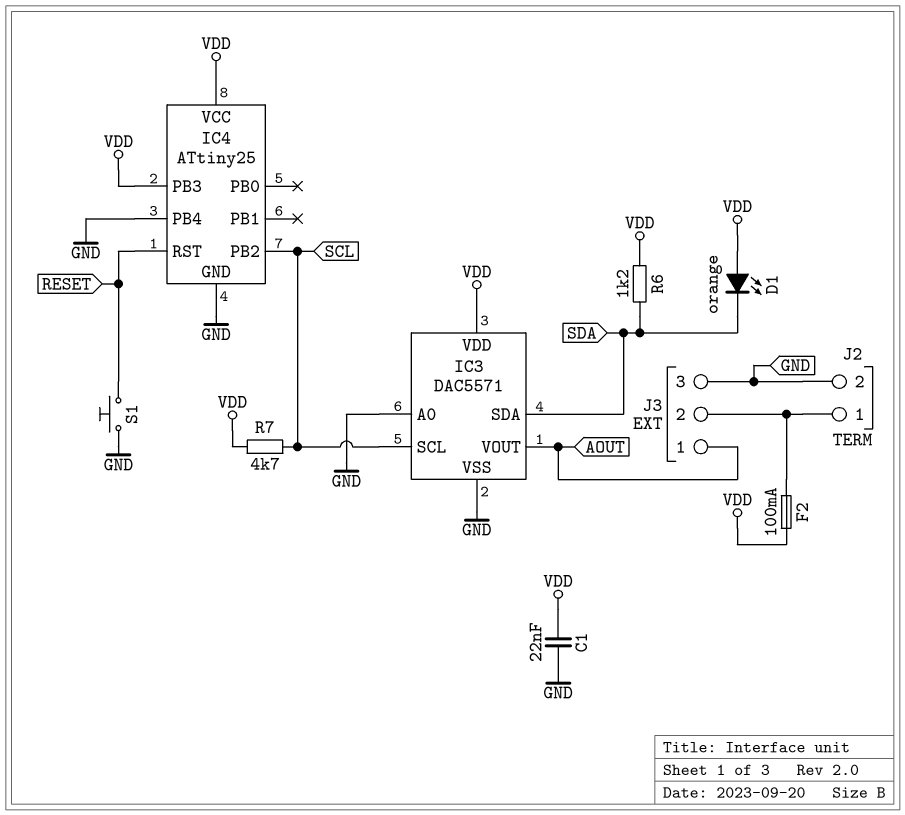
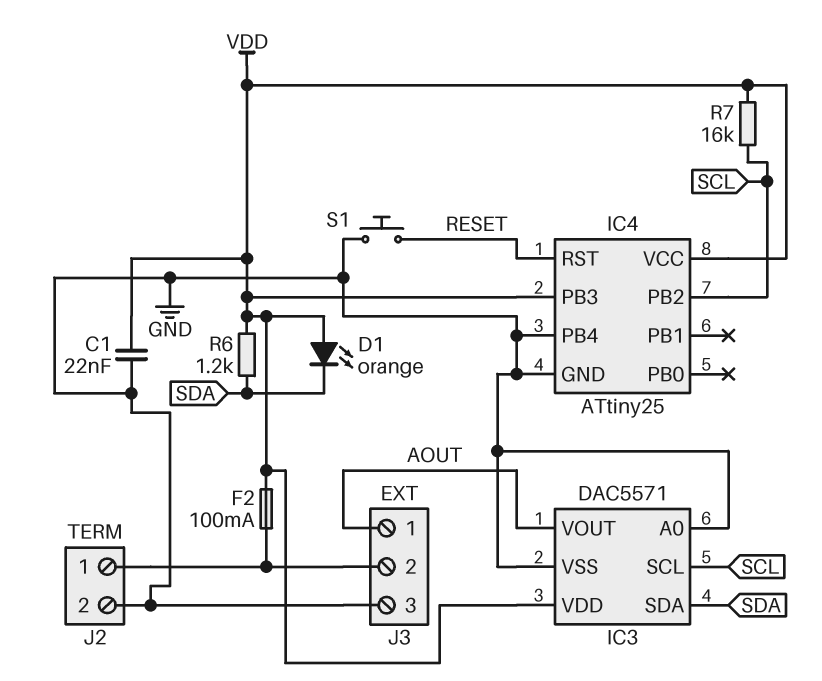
R7: 4.7k (SCL, VDD) -> 16k (SCL, VDD)

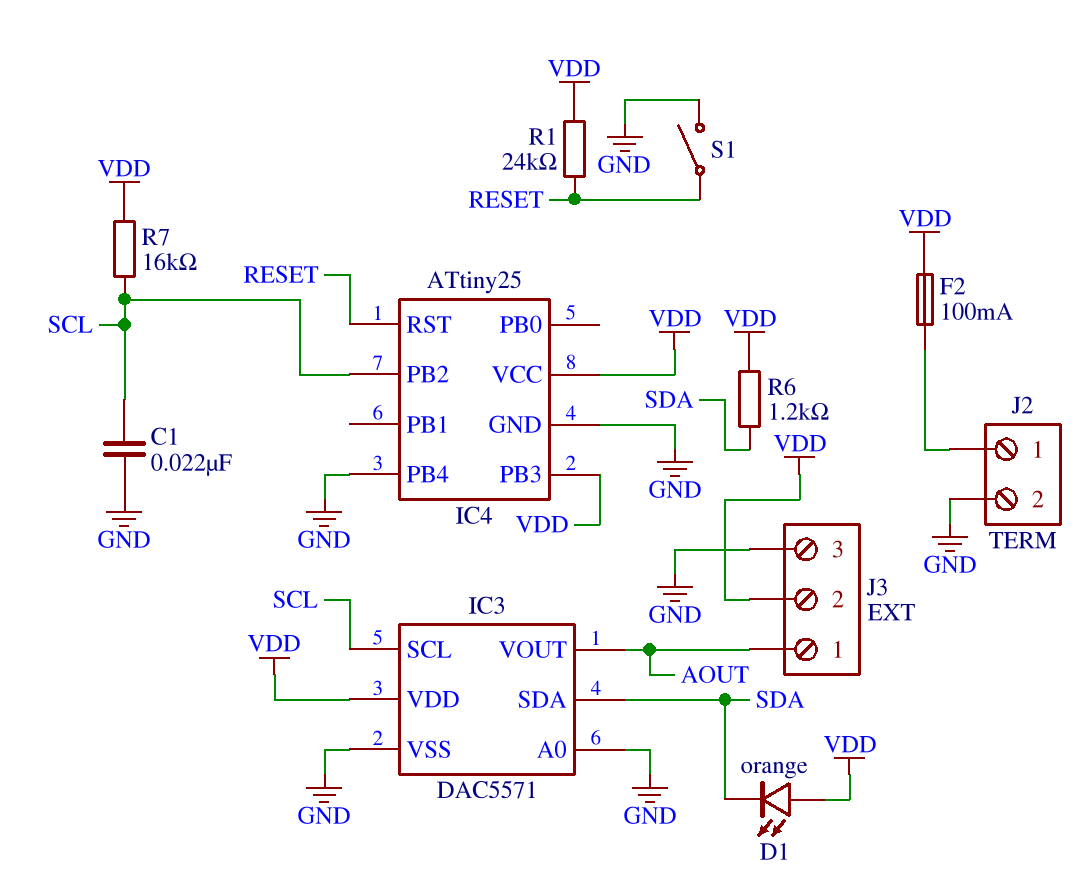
C1: 22nF (GND, VDD) -> 22nF (GND, SCL)
J3 pin 2: J2/1 -> VDD
R1: none -> 24k (RESET, VDD)
S1: button (GND, RESET) -> switch (GND, RESET)

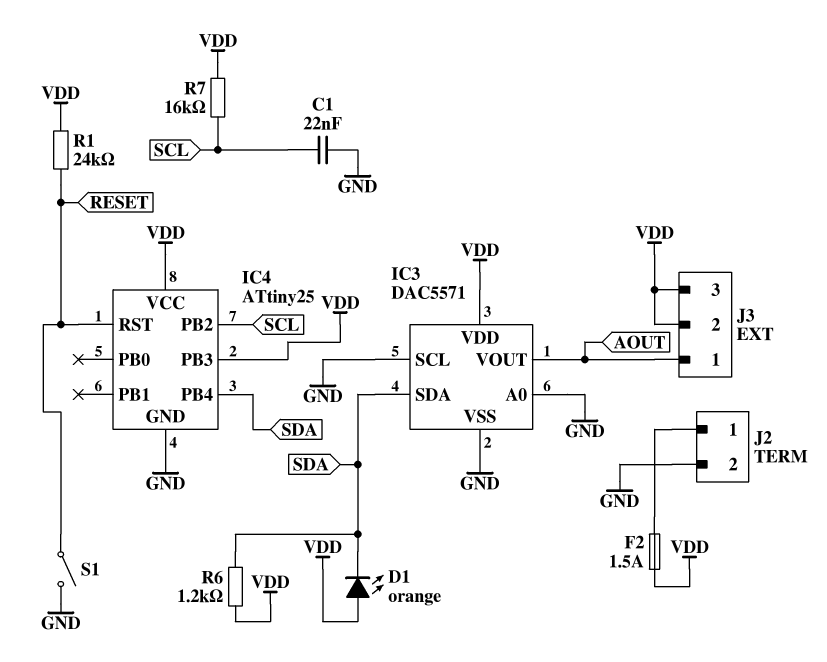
F2: 100mA (J2/1, VDD) -> 1.5A (J2/1, VDD)
IC3 pin SCL: SCL -> GND
IC4 pin PB4: GND -> SDA
J3 pin 3: GND -> VDD

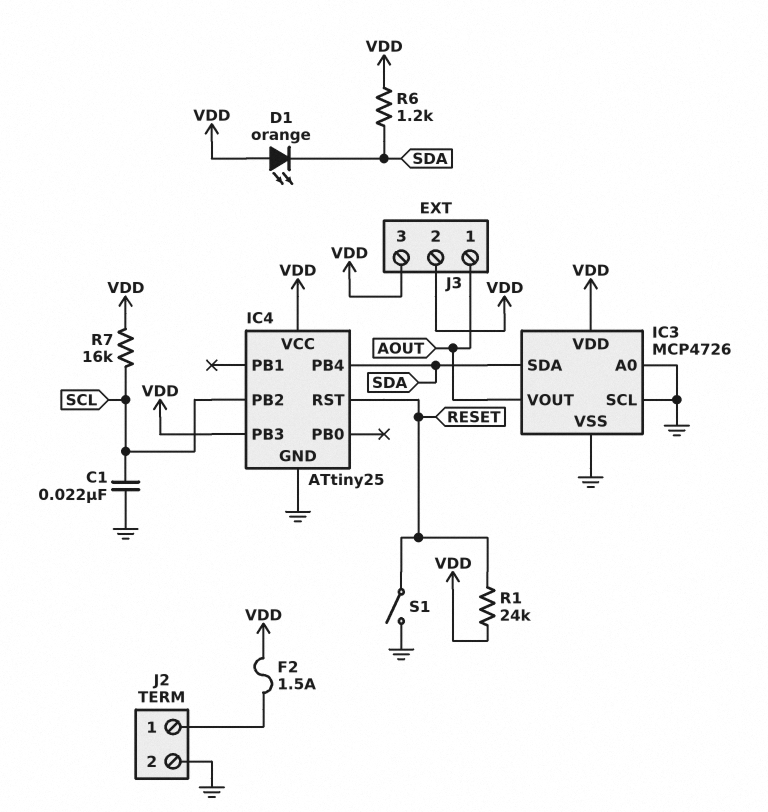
IC3: DAC5571 -> MCP4726

